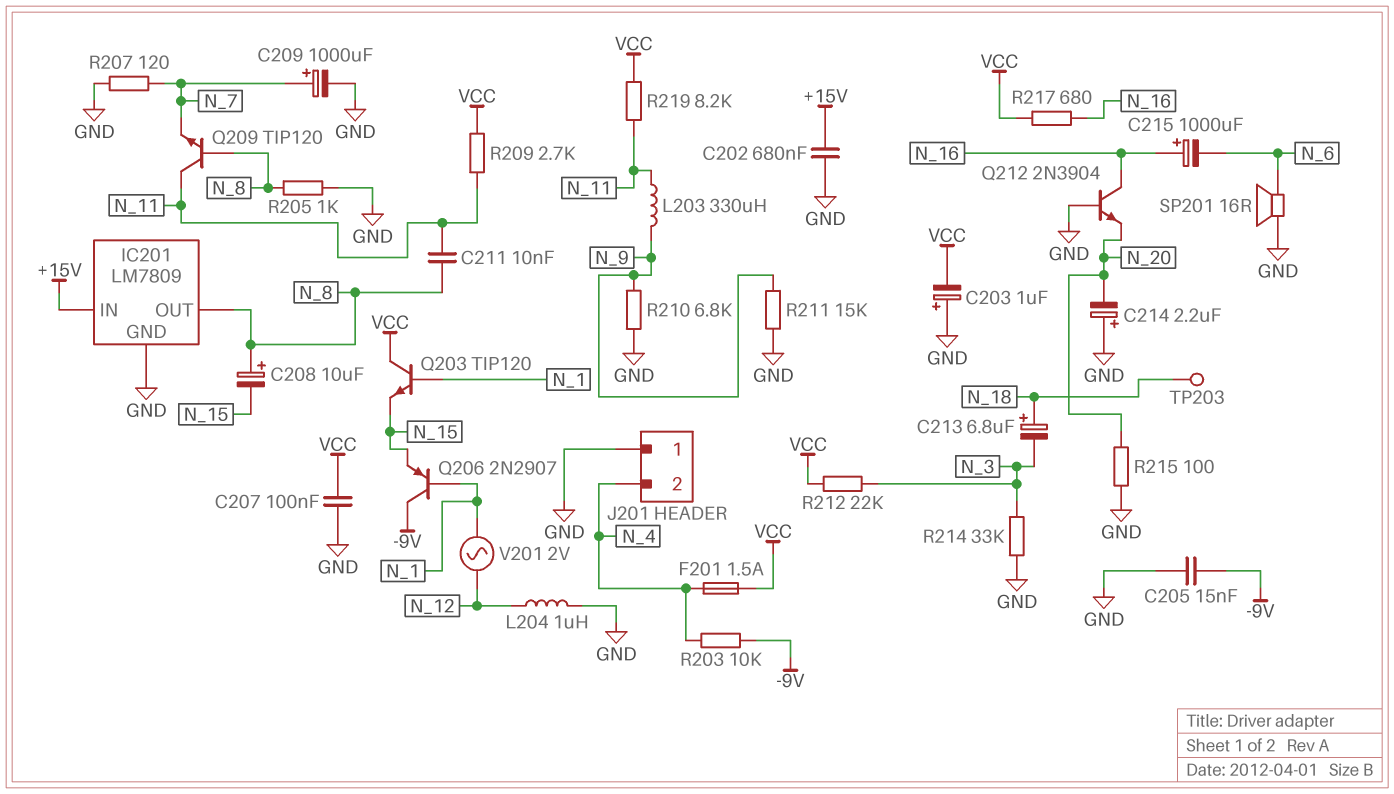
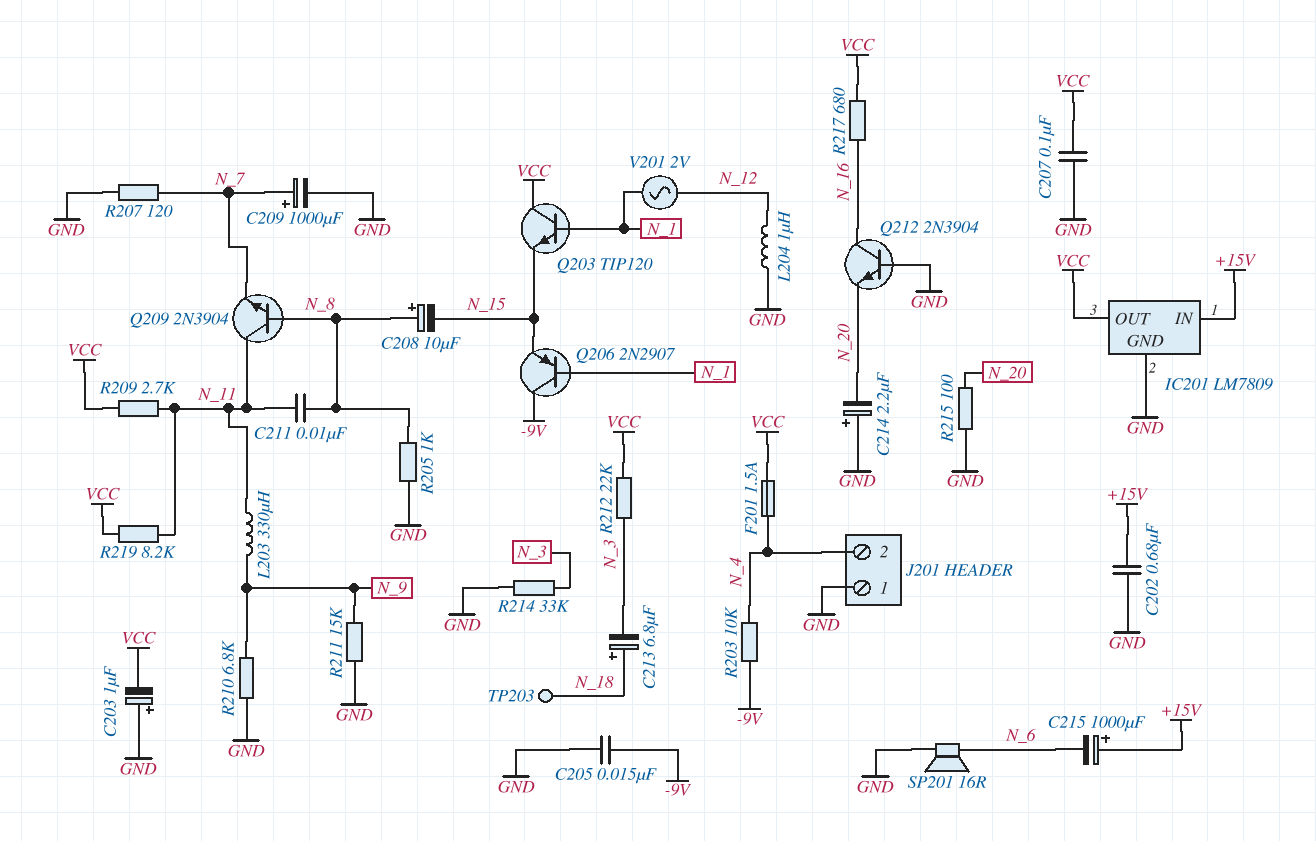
C215: 1000uF (plus N_16, minus N_6) -> 1000uF (plus +15V, minus N_6)
IC201 pin OUT: N_8 -> VCC
Q209: NPN TIP120 (B N_8, C N_11, E N_7) -> NPN 2N3904 (B N_8, C N_11, E N_7)

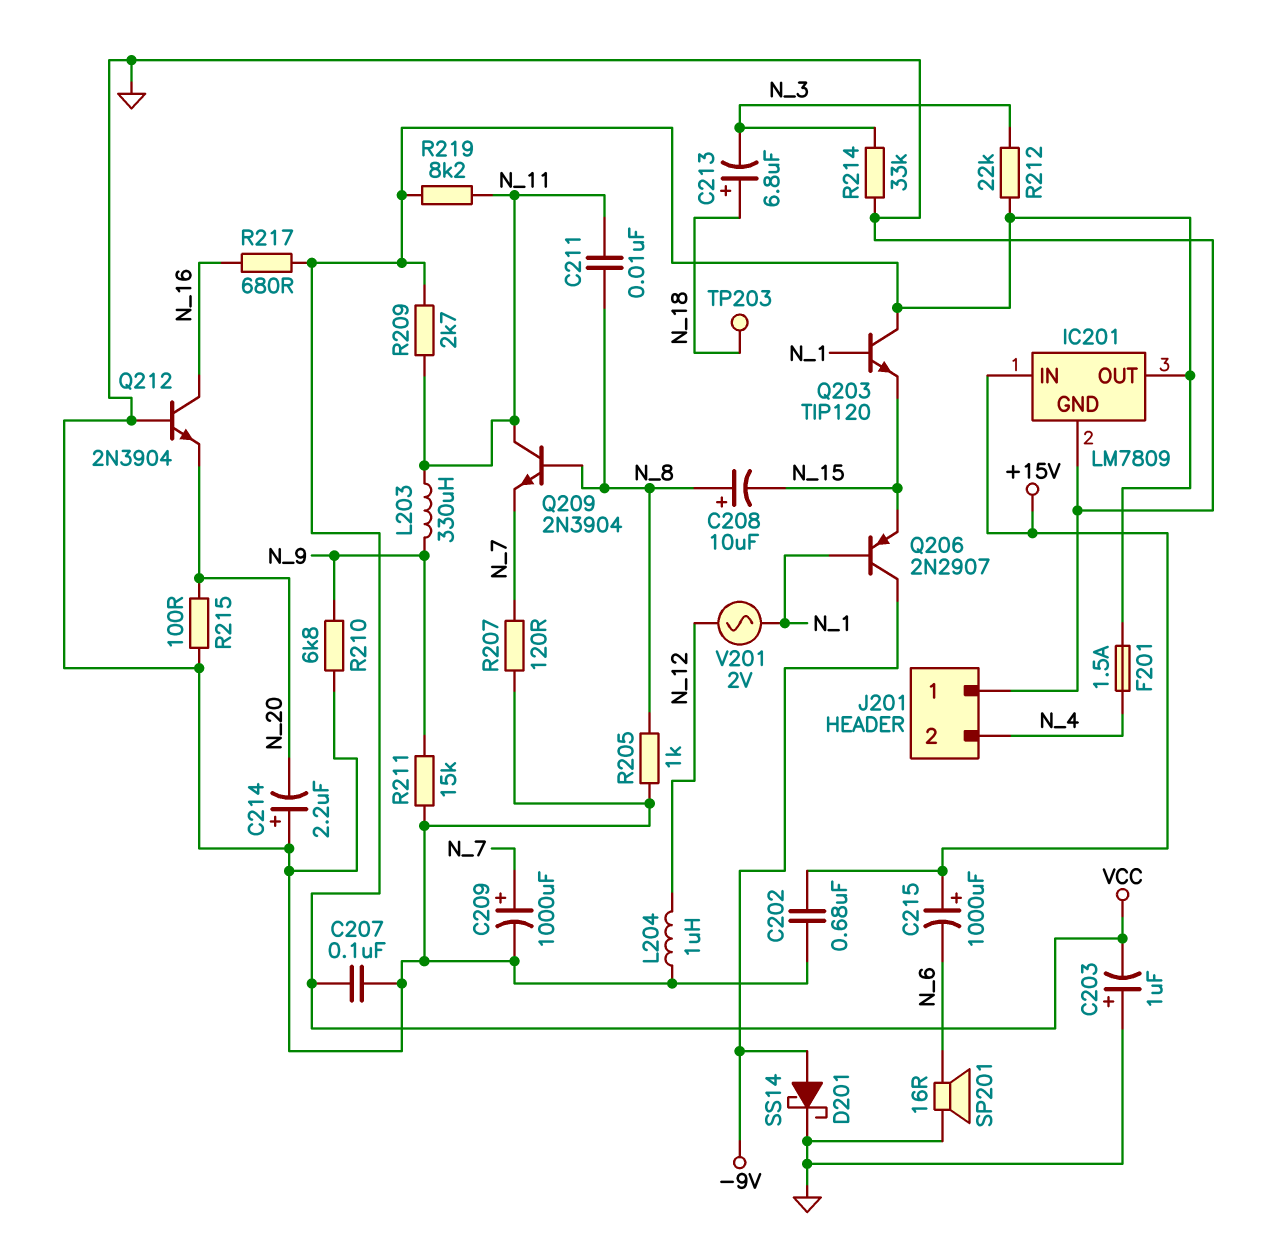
C205: 15nF (-9V, GND) -> none
D201: none -> schottky SS14 (A -9V, K GND)
R203: 10k (-9V, N_4) -> none

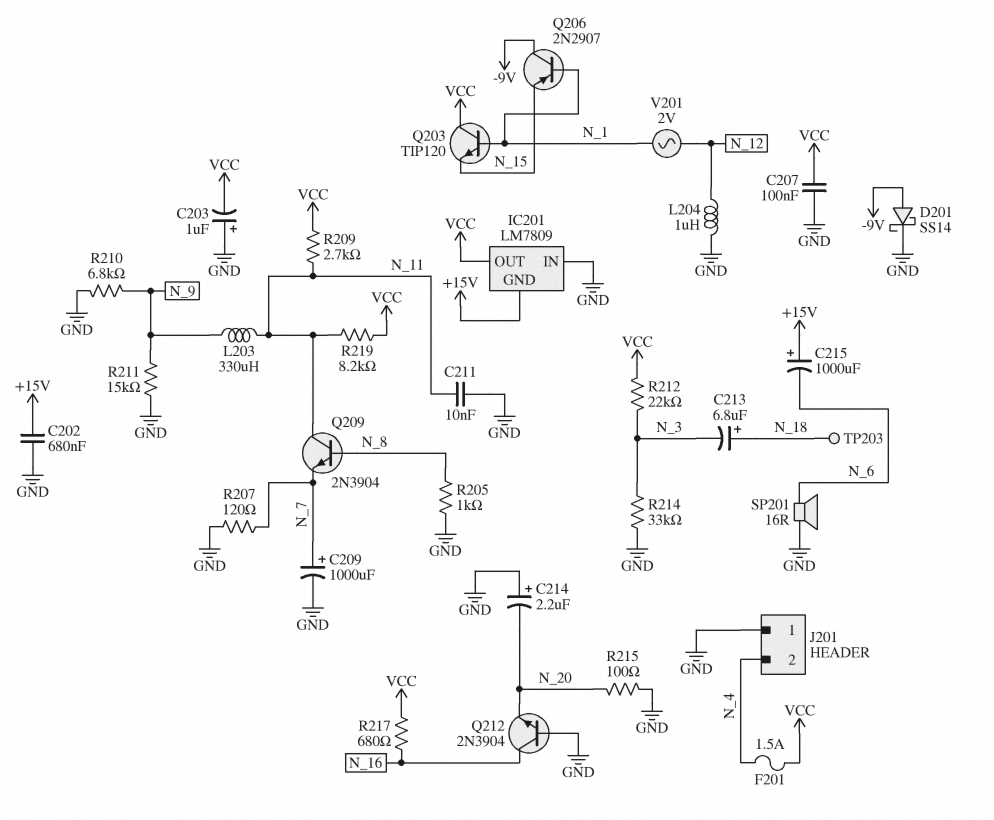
C208: 10uF (plus N_8, minus N_15) -> none
C211: 10nF (N_8, N_11) -> 10nF (GND, N_11)
IC201 pin GND: GND -> +15V
IC201 pin IN: +15V -> GND

